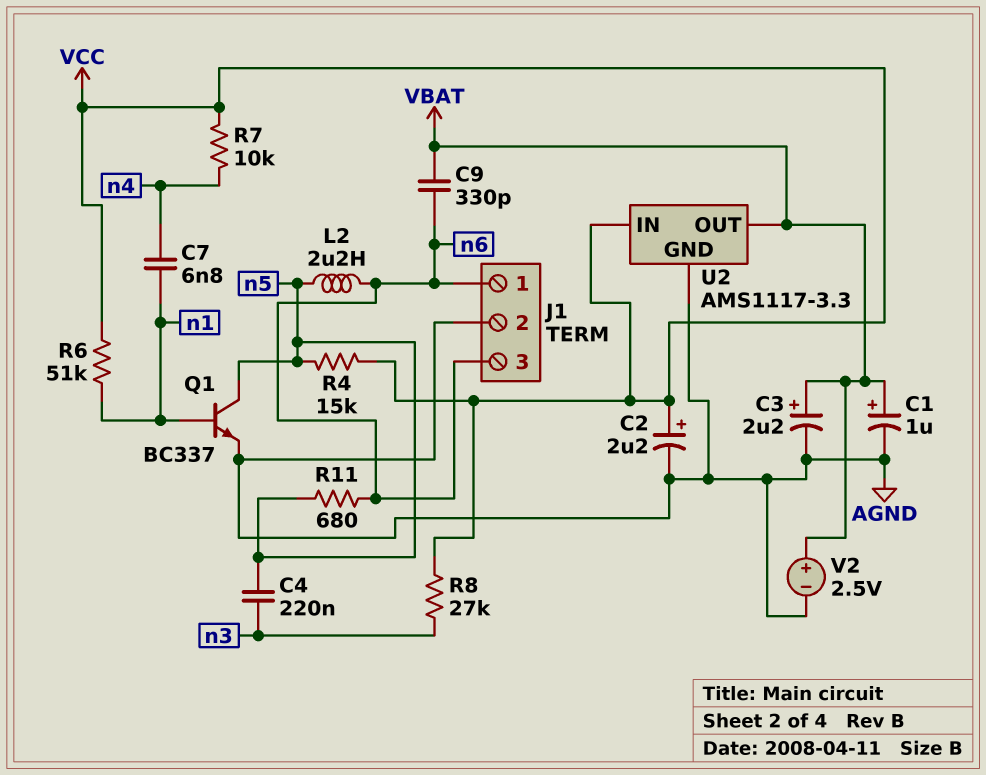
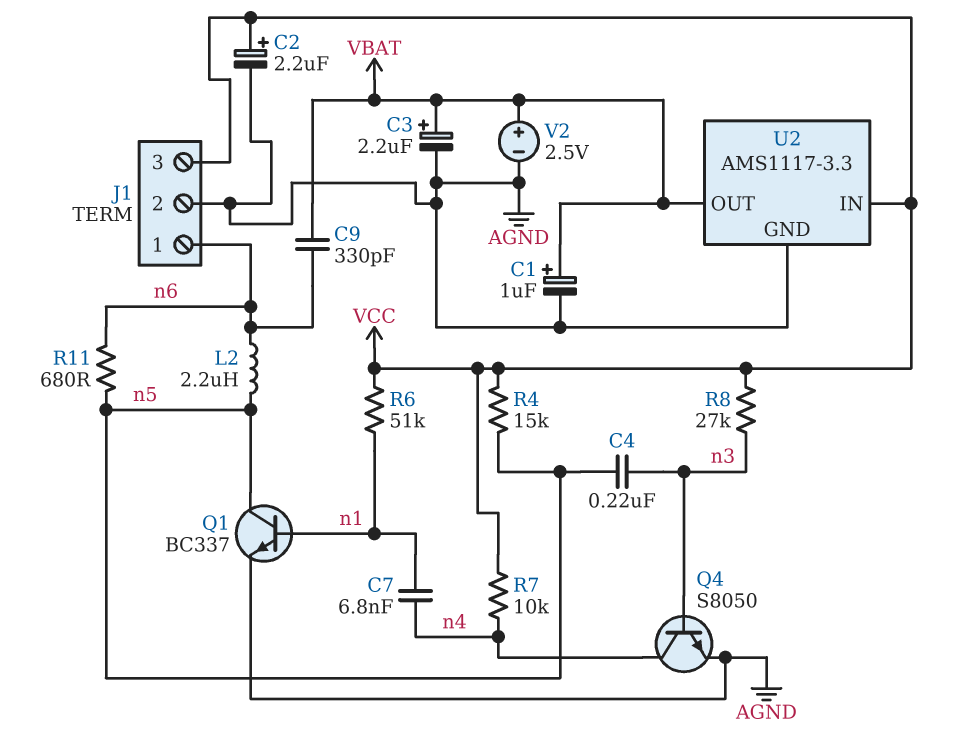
J1 pin 3: n6 -> VCC
Q4: none -> NPN S8050 (B n3, C n4, E AGND)

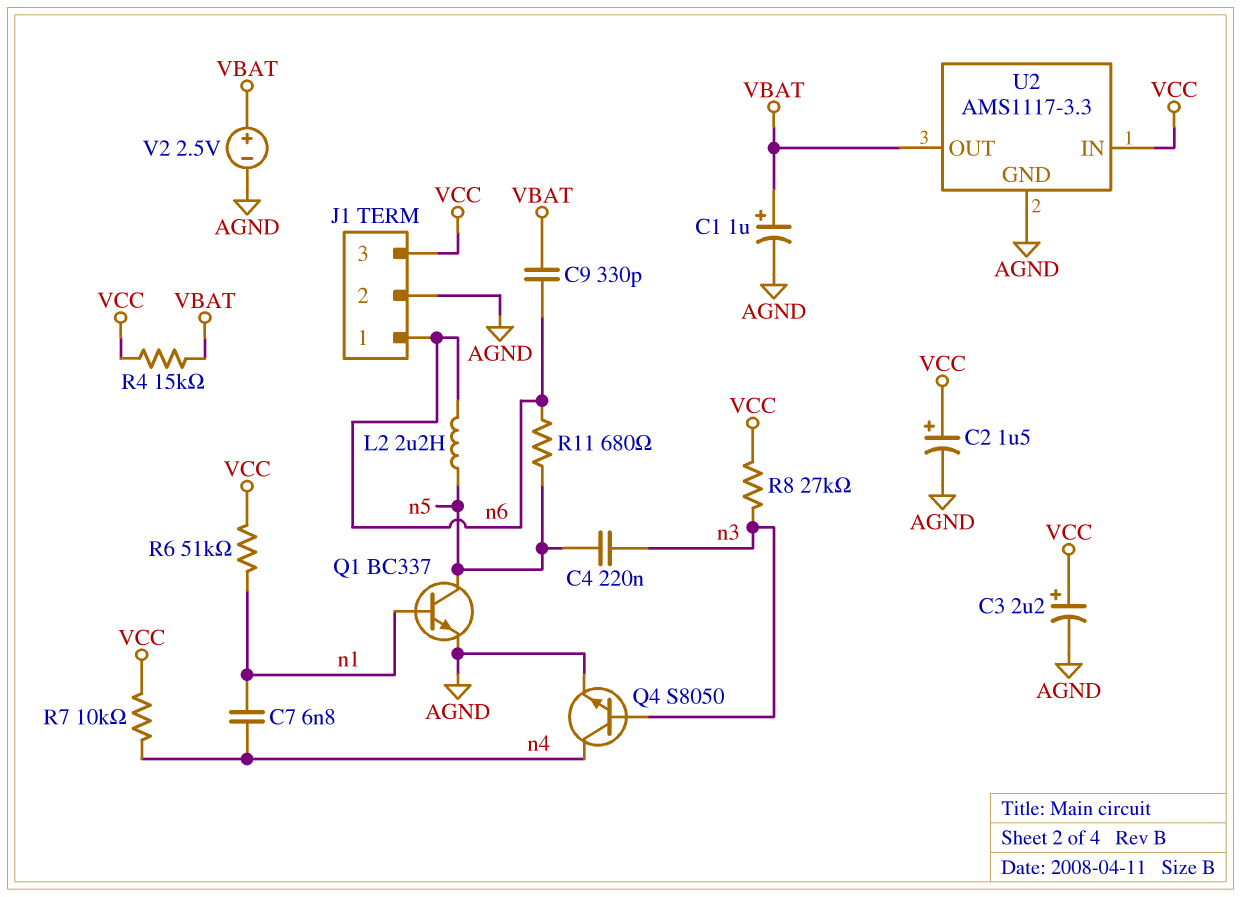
C2: 2.2uF (plus VCC, minus AGND) -> 1.5uF (plus VCC, minus AGND)
C3: 2.2uF (plus VBAT, minus AGND) -> 2.2uF (plus VCC, minus AGND)
R4: 15k (VCC, n5) -> 15k (VBAT, VCC)

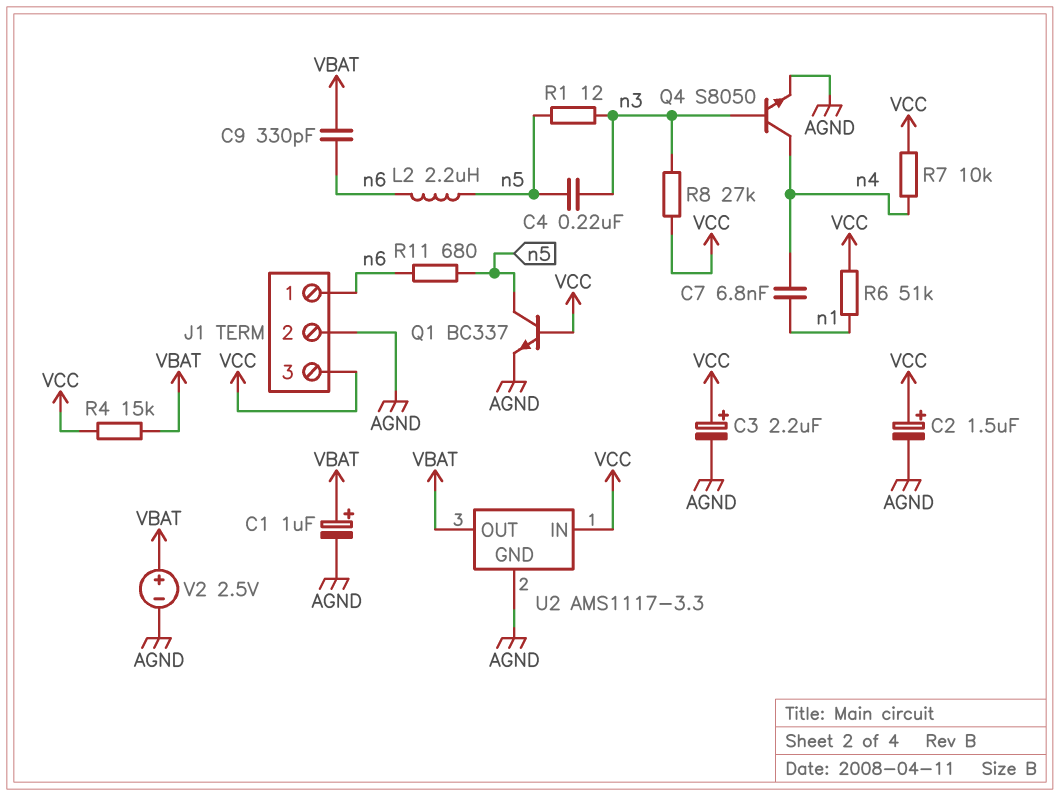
Q1: NPN BC337 (B n1, C n5, E AGND) -> NPN BC337 (B VCC, C n5, E AGND)
R1: none -> 12 (n3, n5)

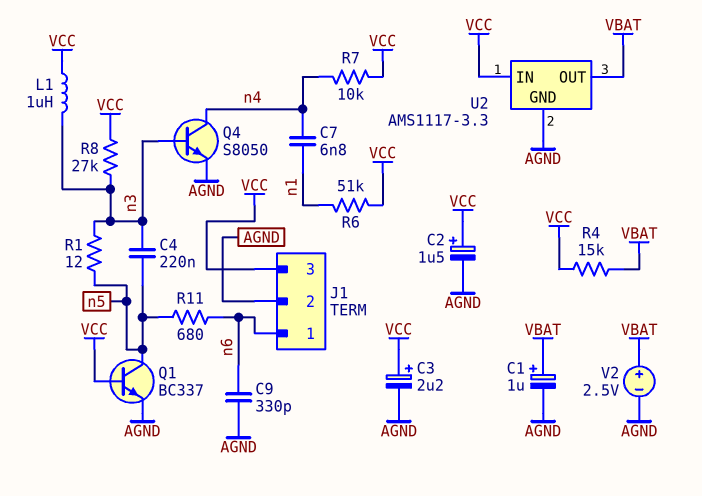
C9: 330pF (VBAT, n6) -> 330pF (AGND, n6)
L1: none -> 1uH (VCC, n3)
L2: 2.2uH (n5, n6) -> none

